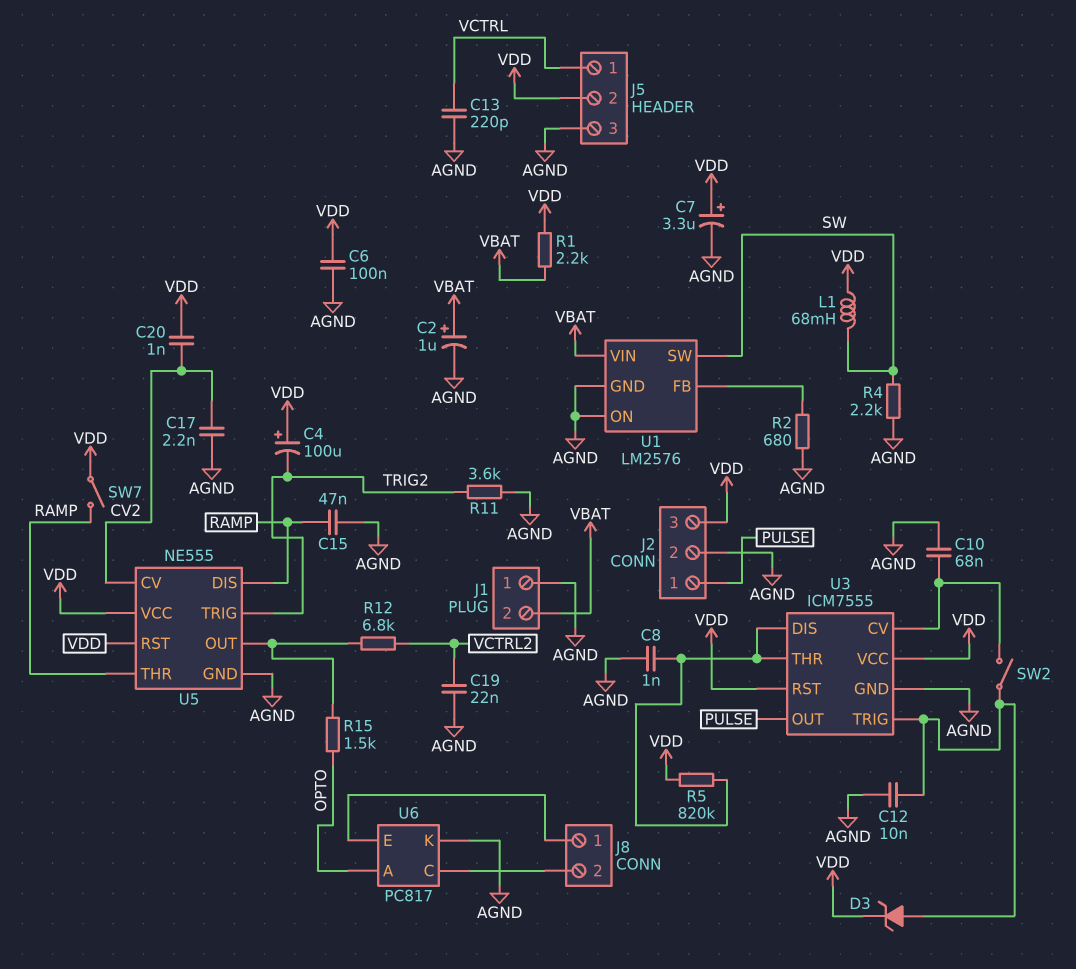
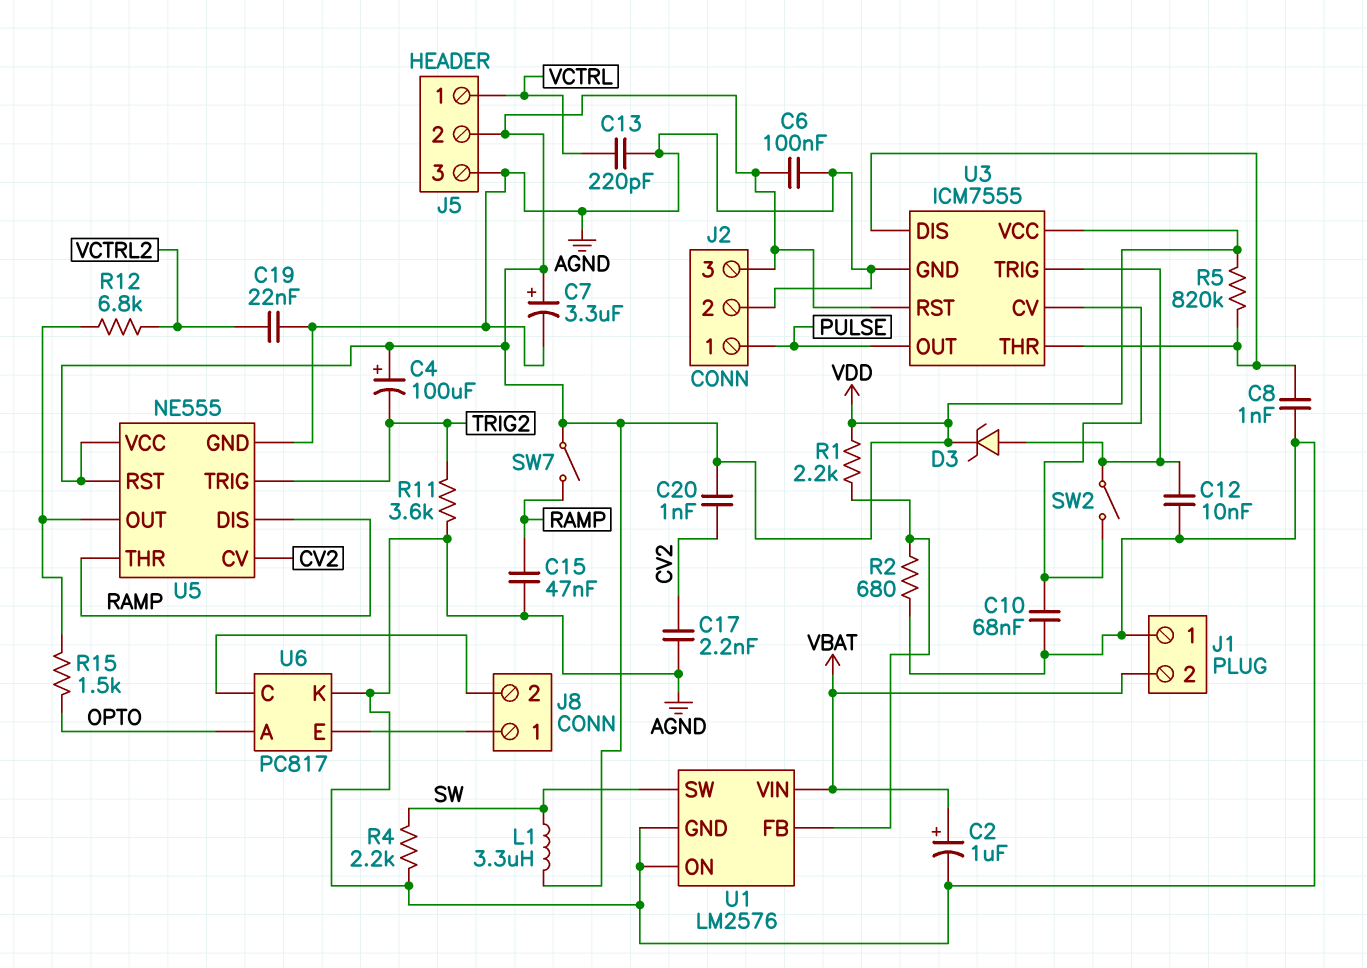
L1: 68mH (SW, VDD) -> 3.3uH (SW, VDD)
R1: 2.2k (VBAT, VDD) -> 2.2k (U1/FB, VDD)

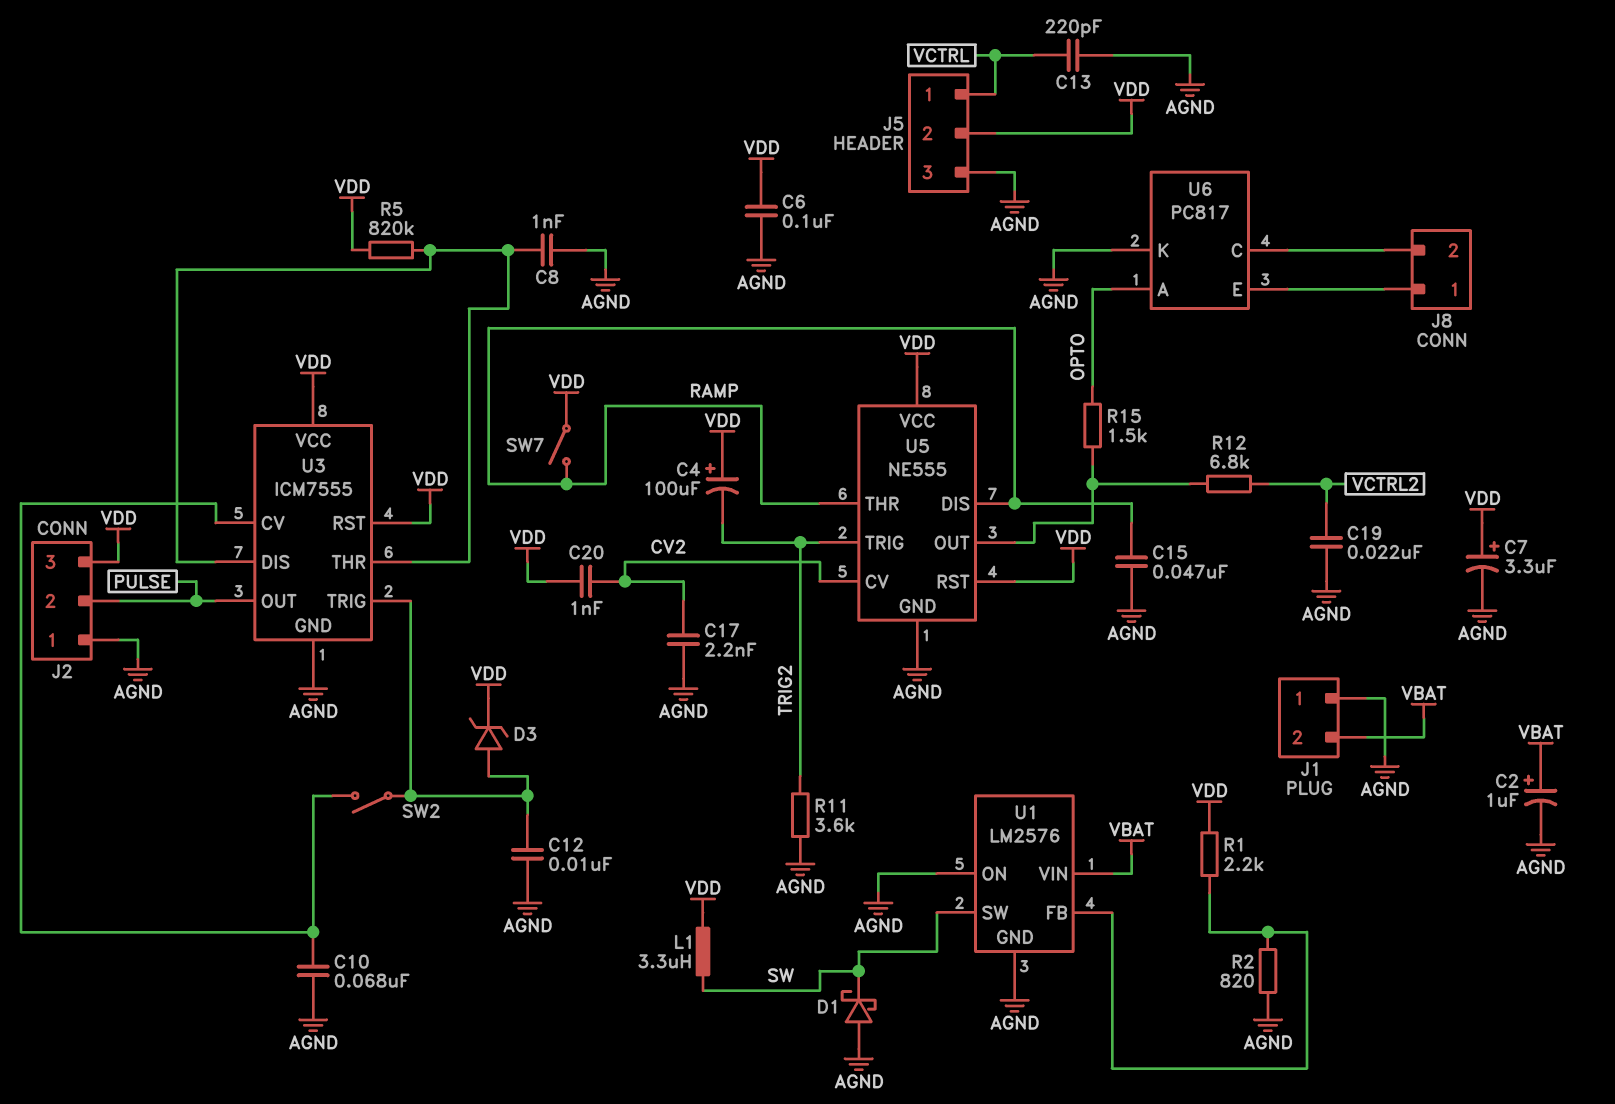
D1: none -> schottky (A AGND, K SW)
J2 pin 1: PULSE -> AGND
J2 pin 2: AGND -> PULSE
R2: 680 (AGND, U1/FB) -> 820 (AGND, U1/FB)
R4: 2.2k (AGND, SW) -> none

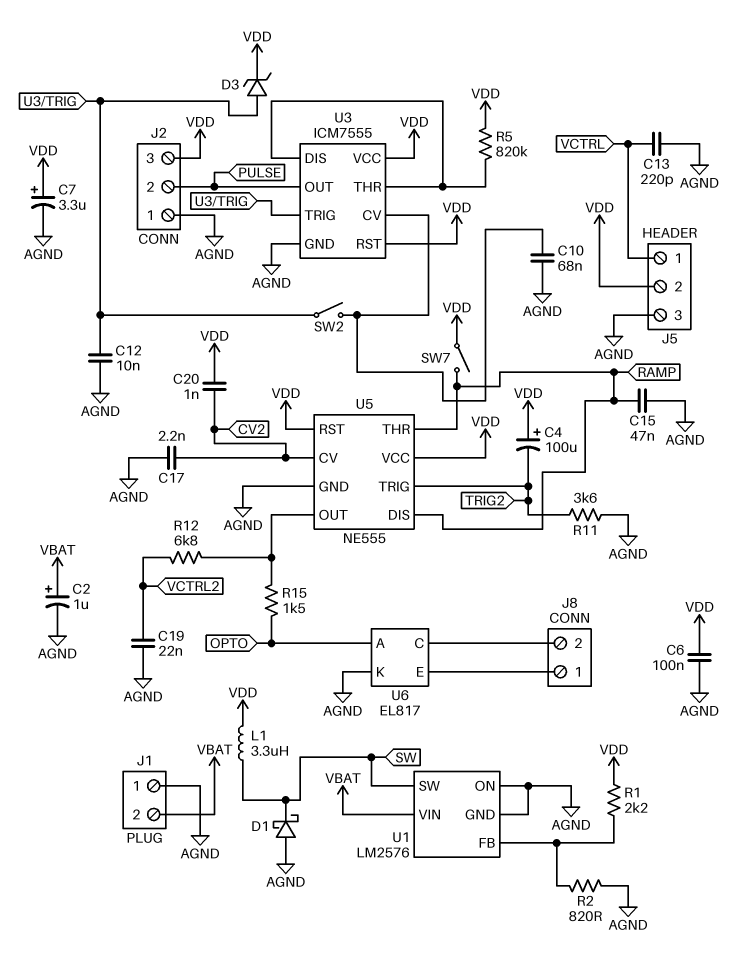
C8: 1nF (AGND, U3/DIS) -> none
U6: PC817 -> EL817

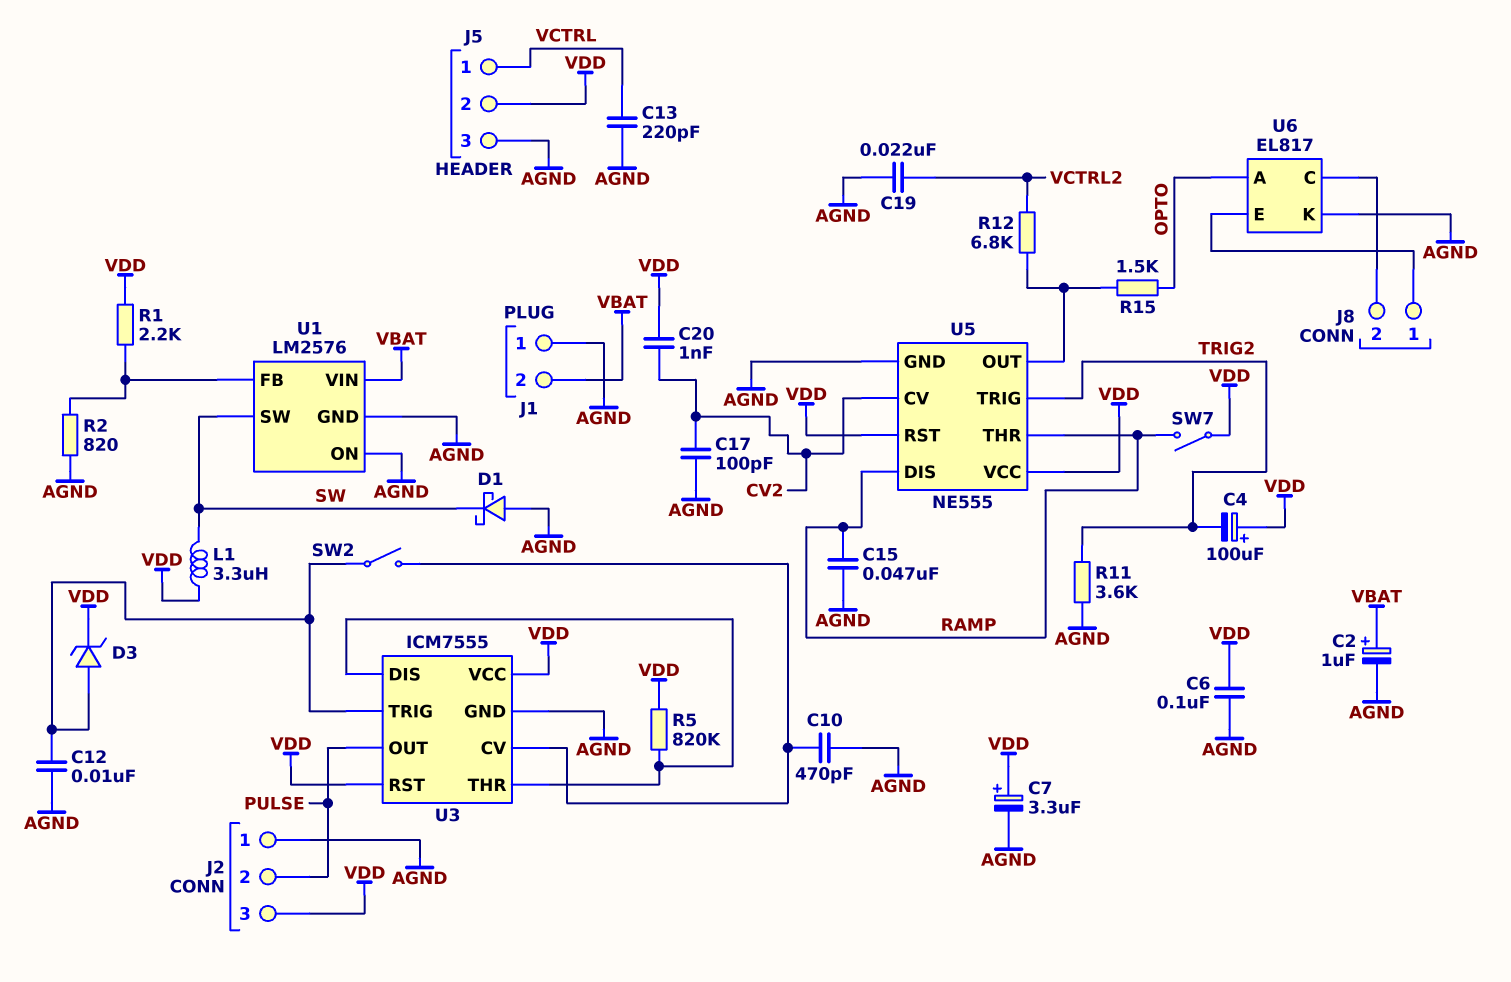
C10: 68nF (AGND, U3/CV) -> 470pF (AGND, U3/CV)
C17: 2.2nF (AGND, CV2) -> 100pF (AGND, CV2)

